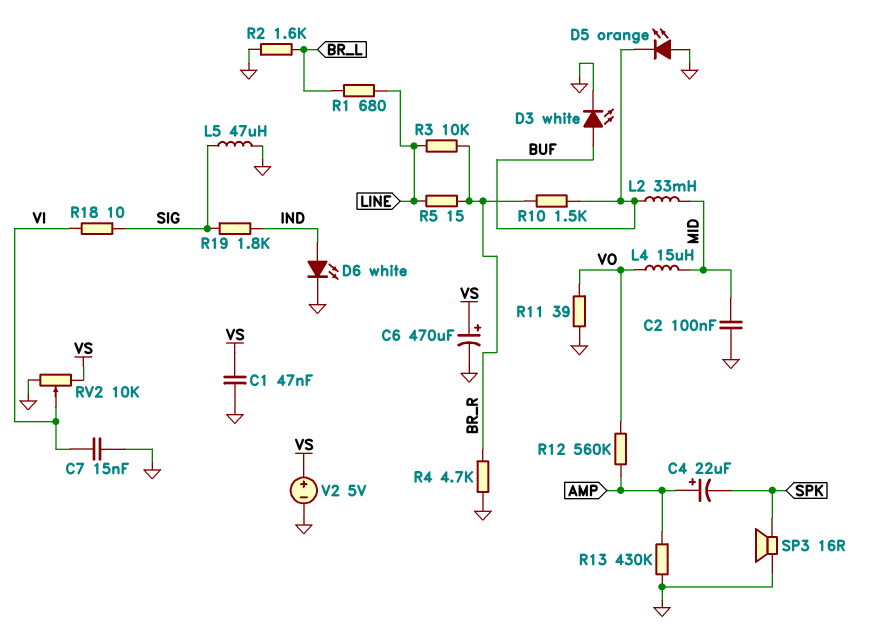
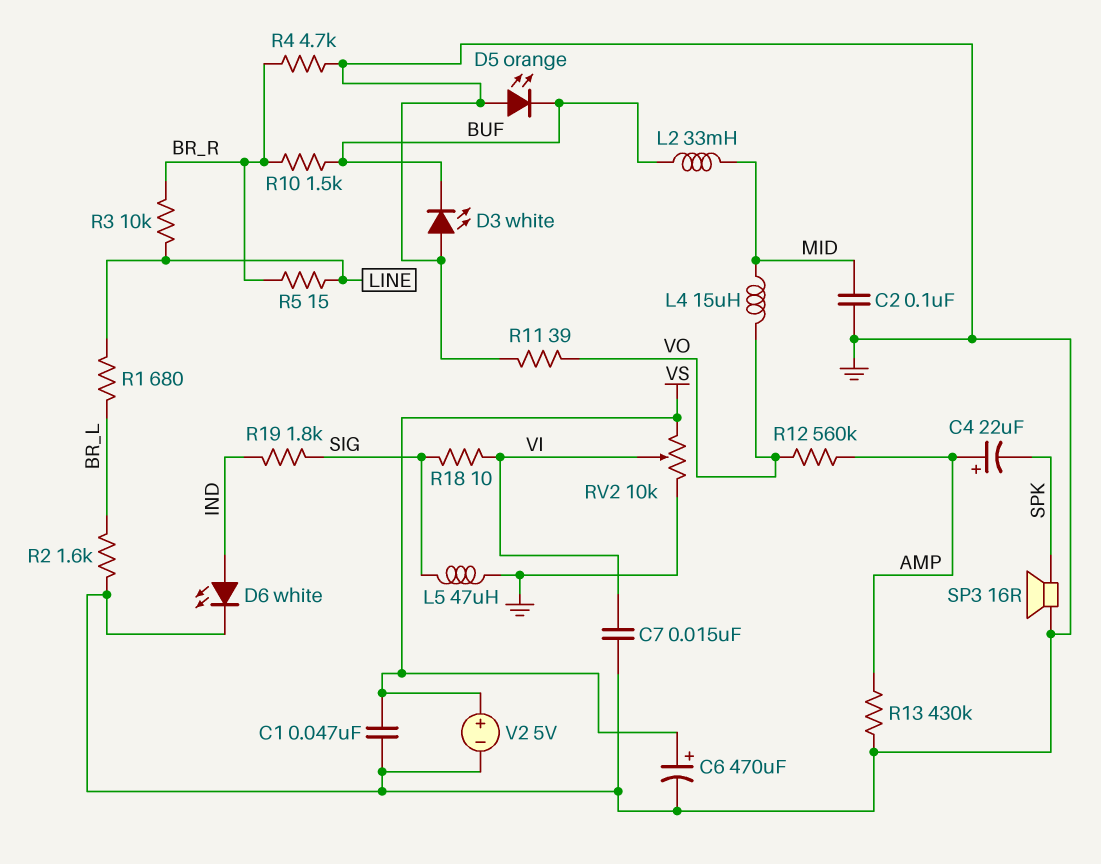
D3: LED white (A BUF, K GND) -> LED white (A GND, K BUF)

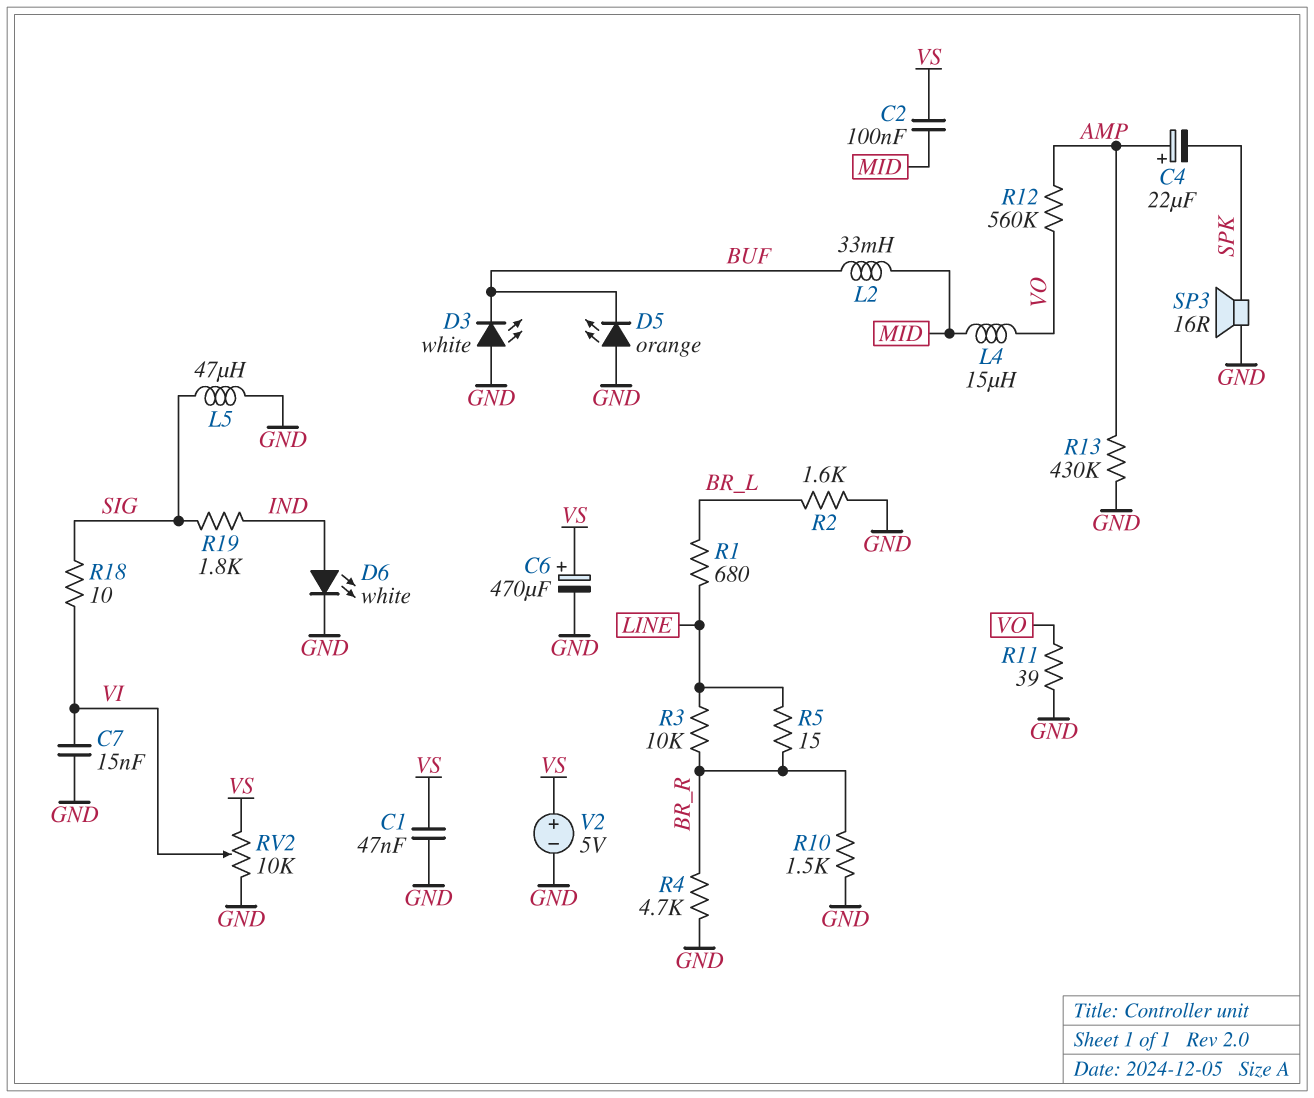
C2: 100nF (GND, MID) -> 100nF (MID, VS)
R10: 1.5k (BR_R, BUF) -> 1.5k (BR_R, GND)

